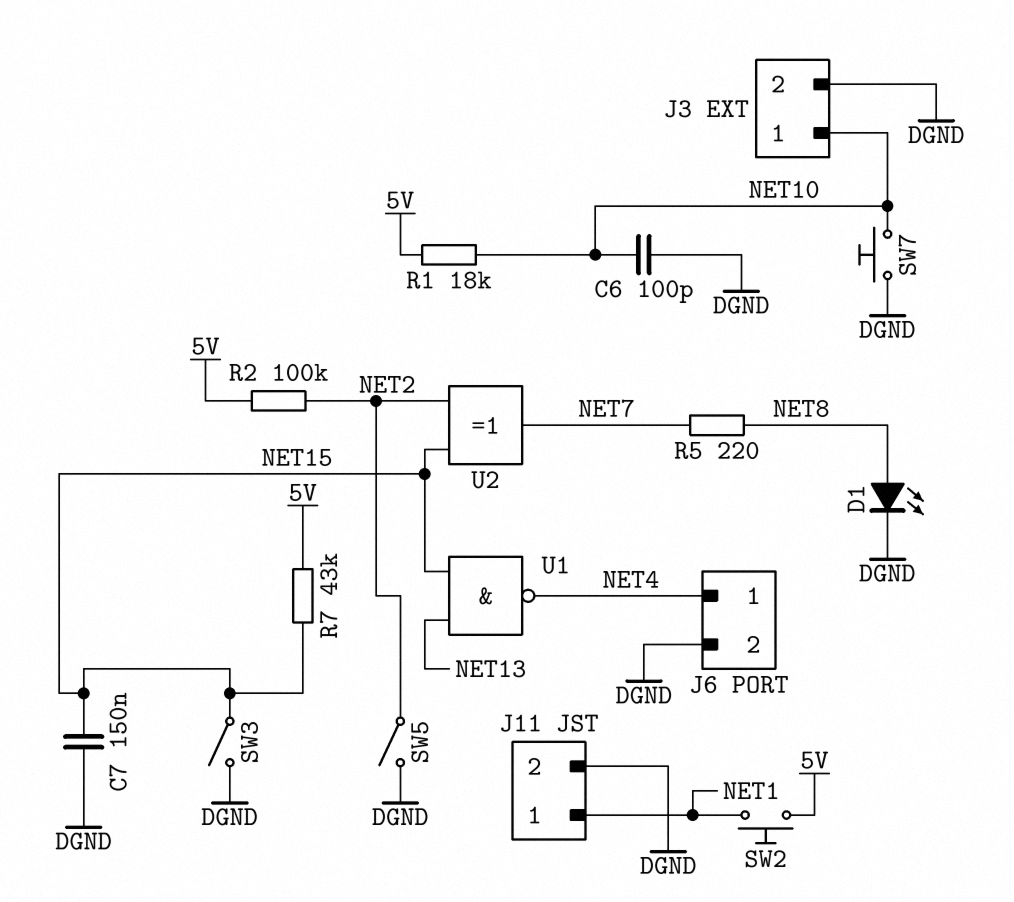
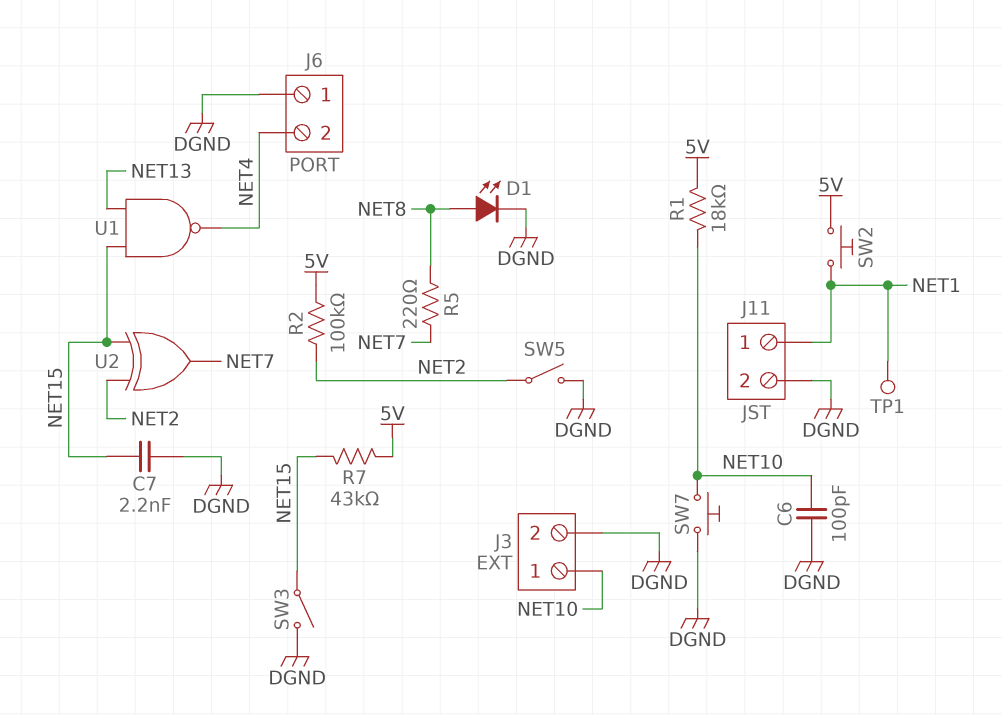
C7: 150nF (DGND, NET15) -> 2.2nF (DGND, NET15)
J6 pin 1: NET4 -> DGND
J6 pin 2: DGND -> NET4
TP1: none -> test point (NET1)

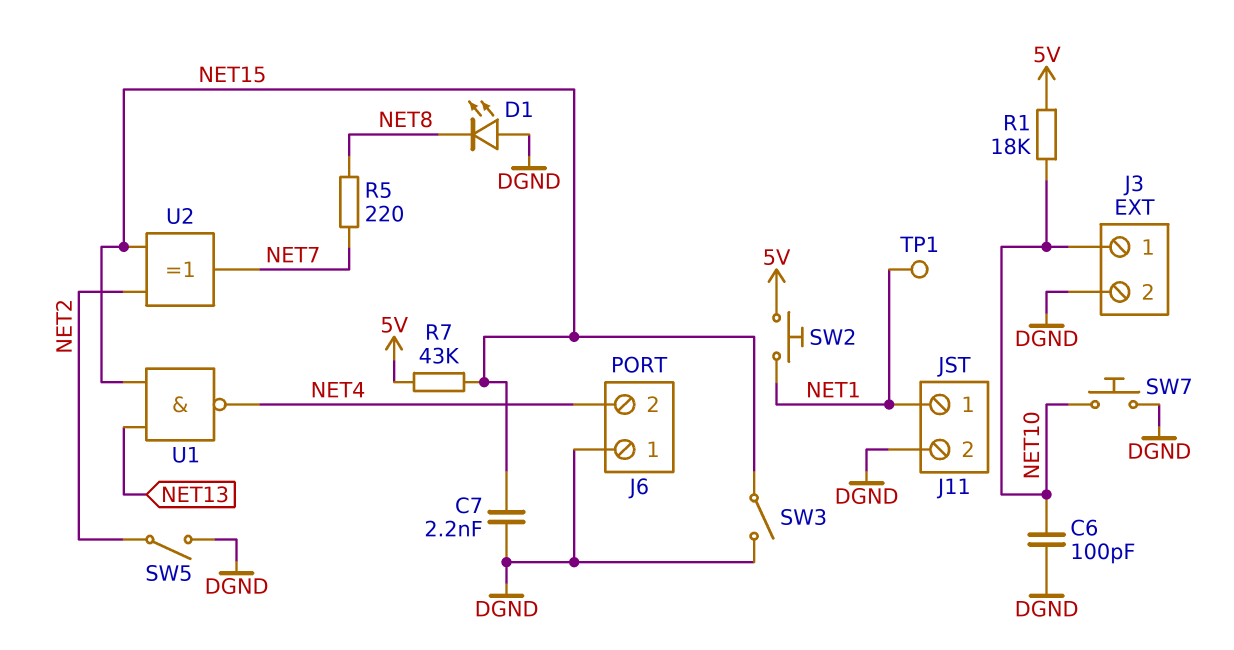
D1: LED (A NET8, K DGND) -> LED (A DGND, K NET8)
R2: 100k (5V, NET2) -> none

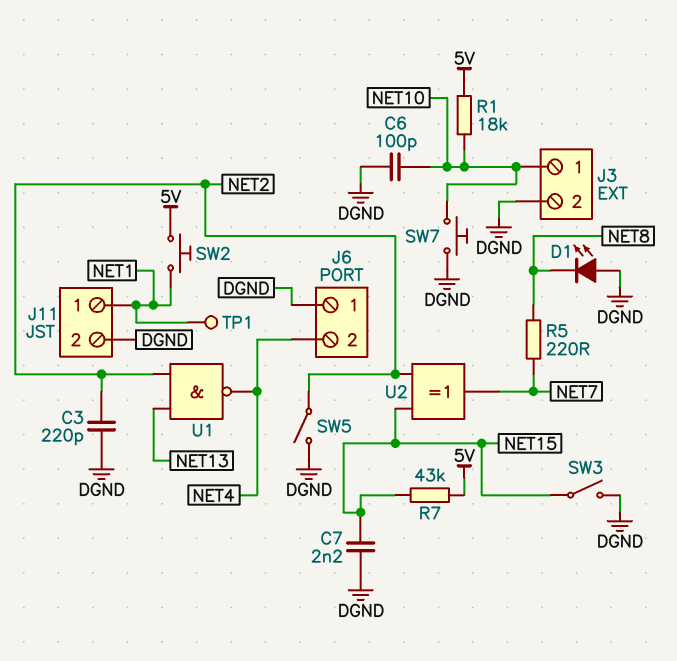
C3: none -> 220pF (DGND, NET2)
U1: NAND (in NET13, in NET15, out NET4) -> NAND (in NET2, in NET13, out NET4)

